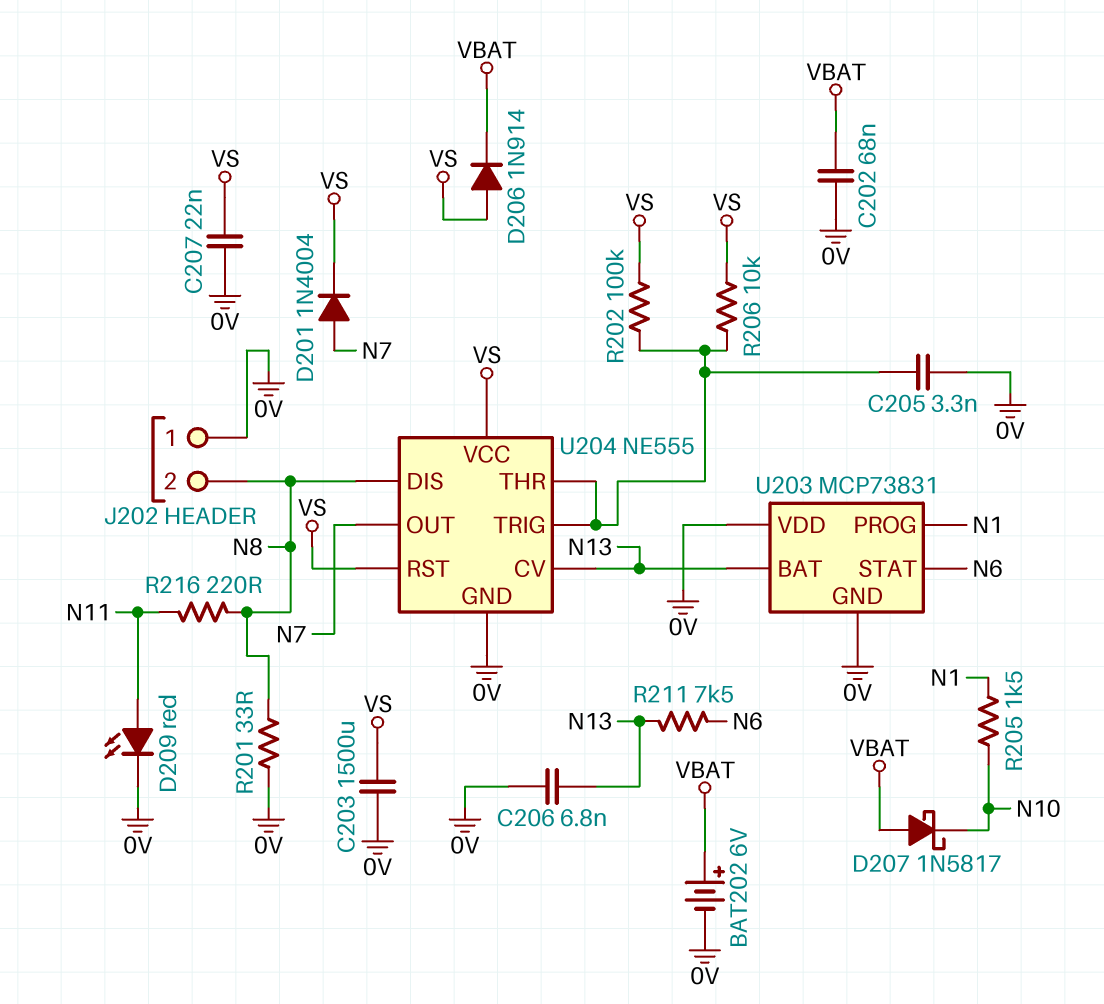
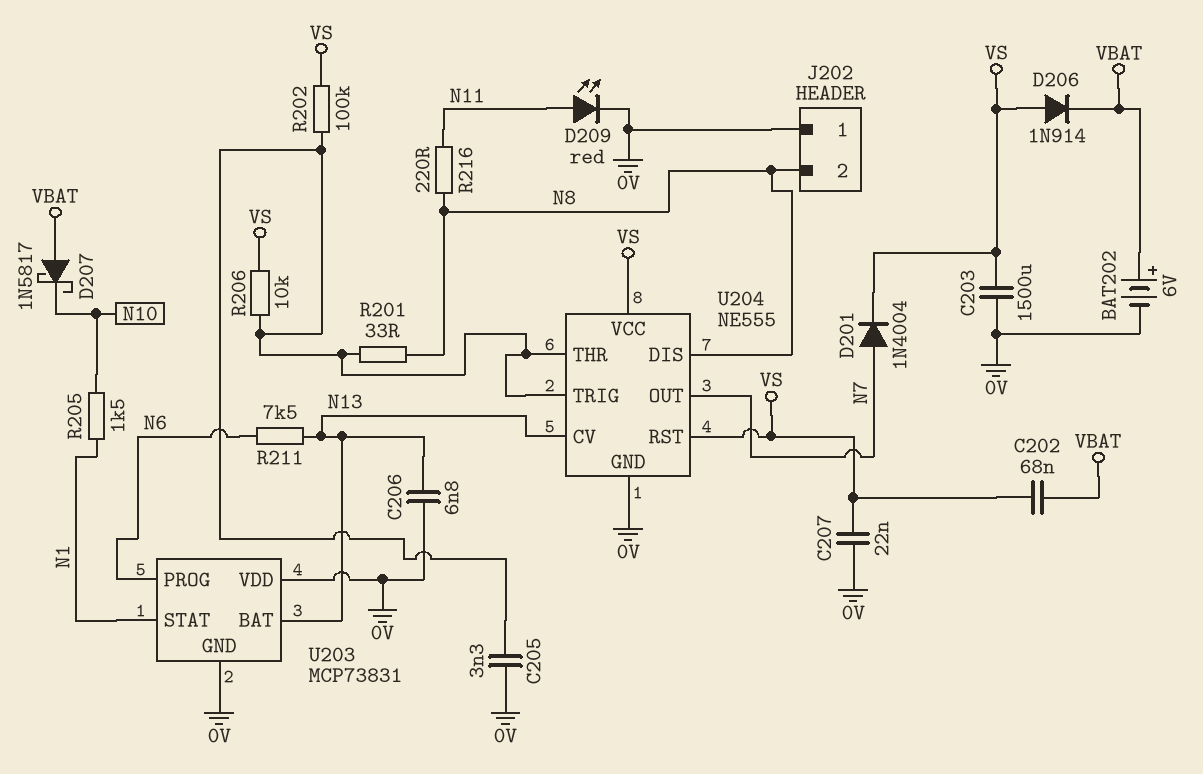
C202: 68nF (0V, VBAT) -> 68nF (VBAT, VS)
R201: 33 (0V, N8) -> 33 (N8, U204/THR)
U203 pin PROG: N1 -> N6
U203 pin STAT: N6 -> N1

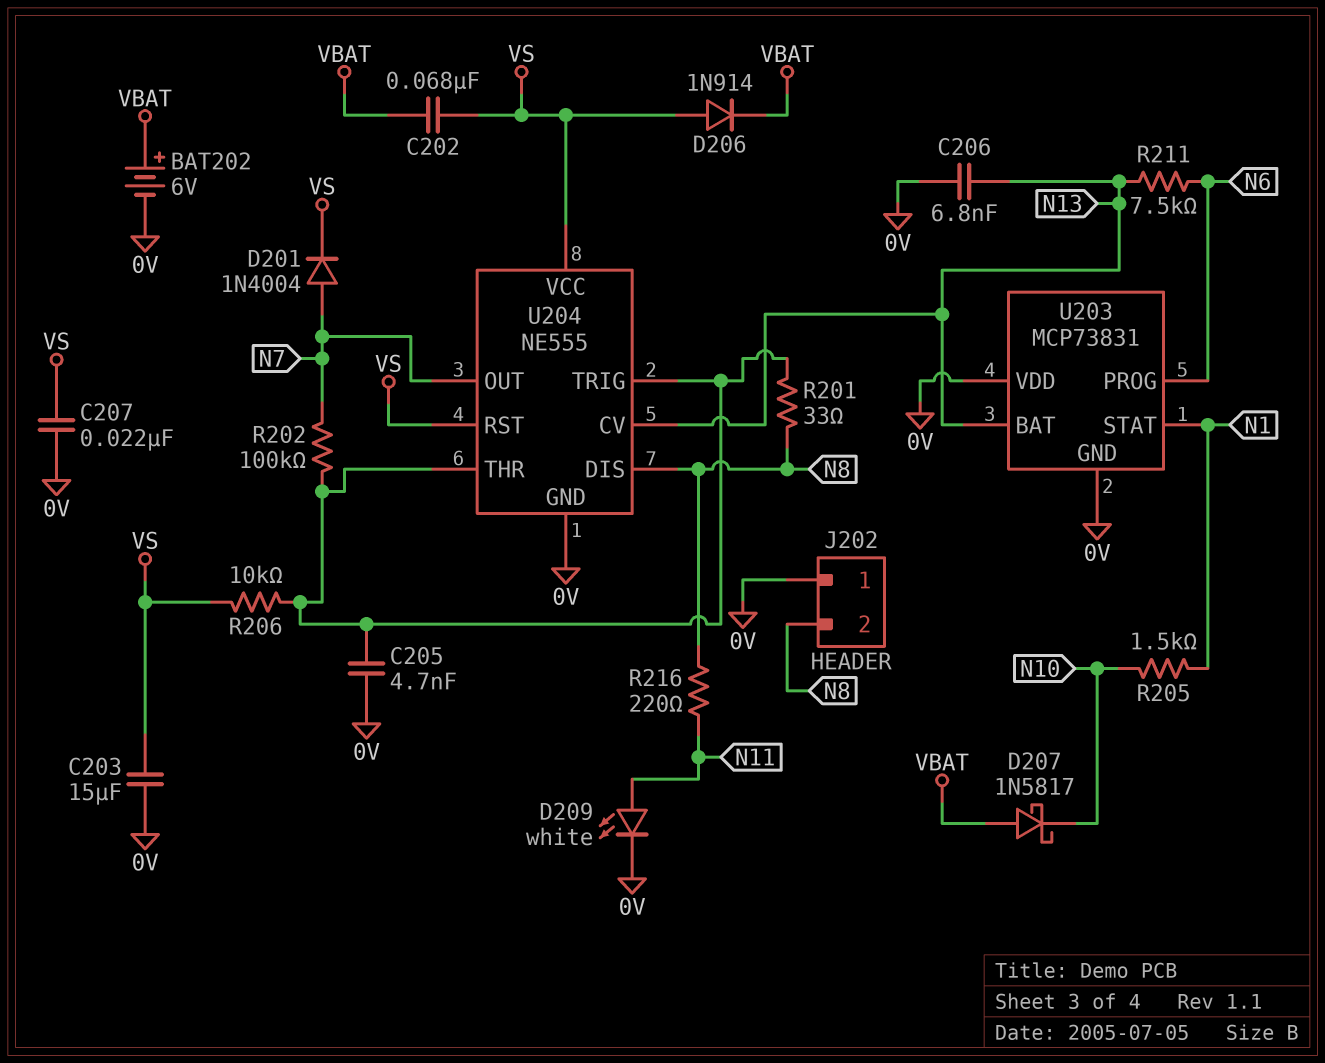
C203: 1500uF (0V, VS) -> 15uF (0V, VS)
C205: 3.3nF (0V, U204/THR) -> 4.7nF (0V, U204/THR)
D209: LED red (A N11, K 0V) -> LED white (A N11, K 0V)
R202: 100k (U204/THR, VS) -> 100k (N7, U204/THR)

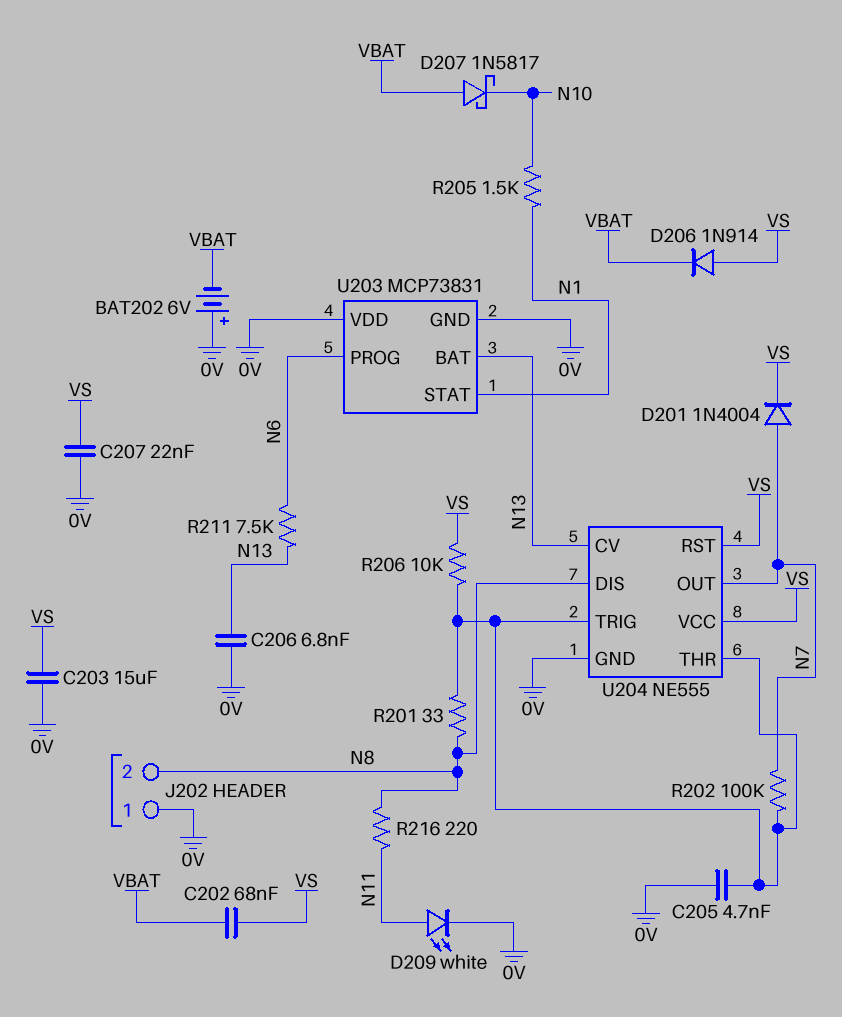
BAT202: 6V (plus VBAT, minus 0V) -> 6V (plus 0V, minus VBAT)

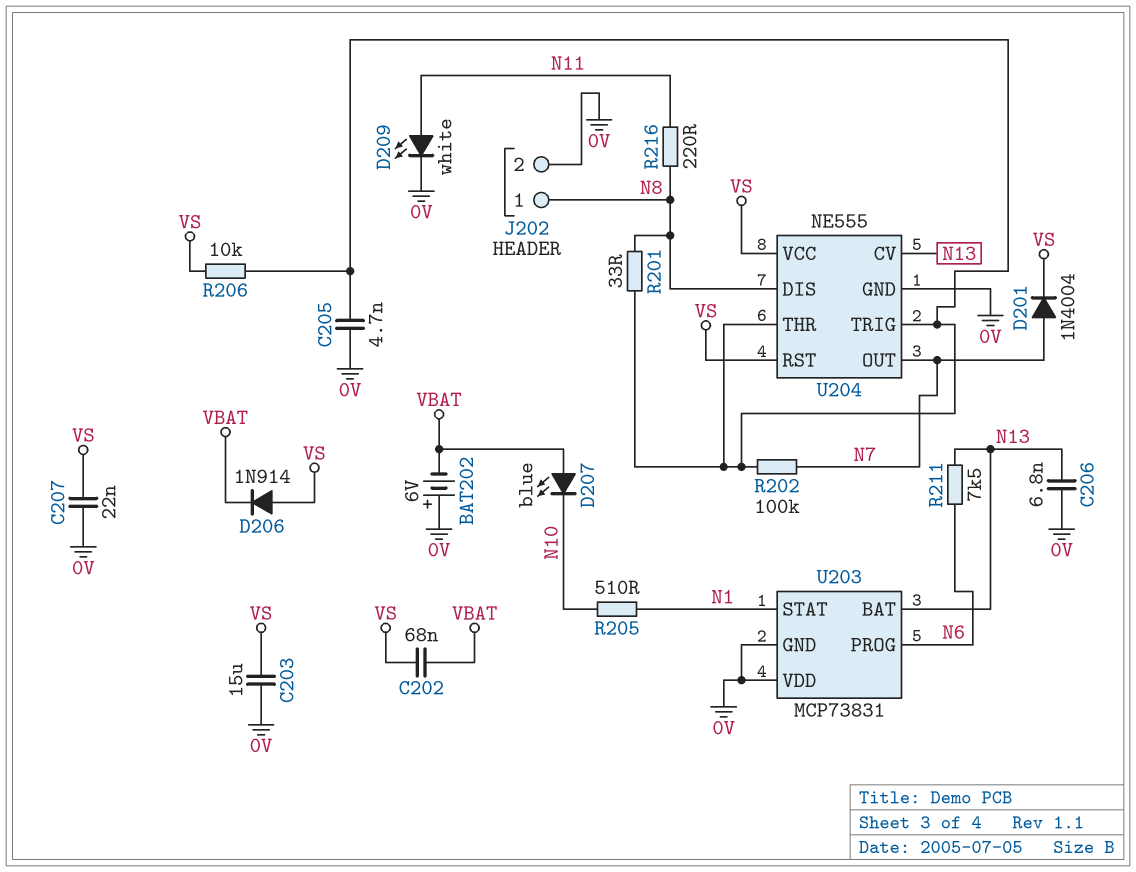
D207: schottky 1N5817 (A VBAT, K N10) -> LED blue (A VBAT, K N10)
J202 pin 1: 0V -> N8
J202 pin 2: N8 -> 0V
R205: 1.5k (N1, N10) -> 510 (N1, N10)

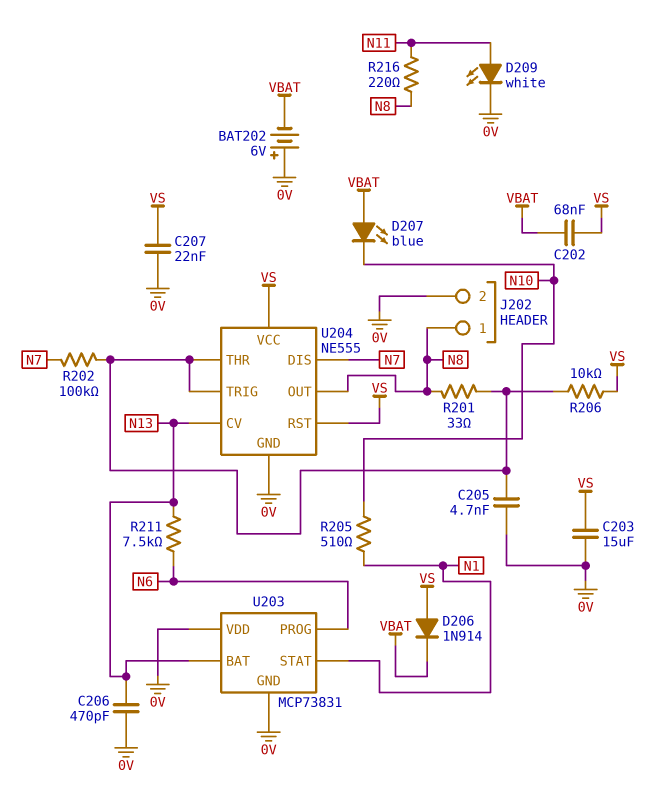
C206: 6.8nF (0V, N13) -> 470pF (0V, N13)
D201: diode 1N4004 (A N7, K VS) -> none
U204 pin DIS: N8 -> N7
U204 pin OUT: N7 -> N8

